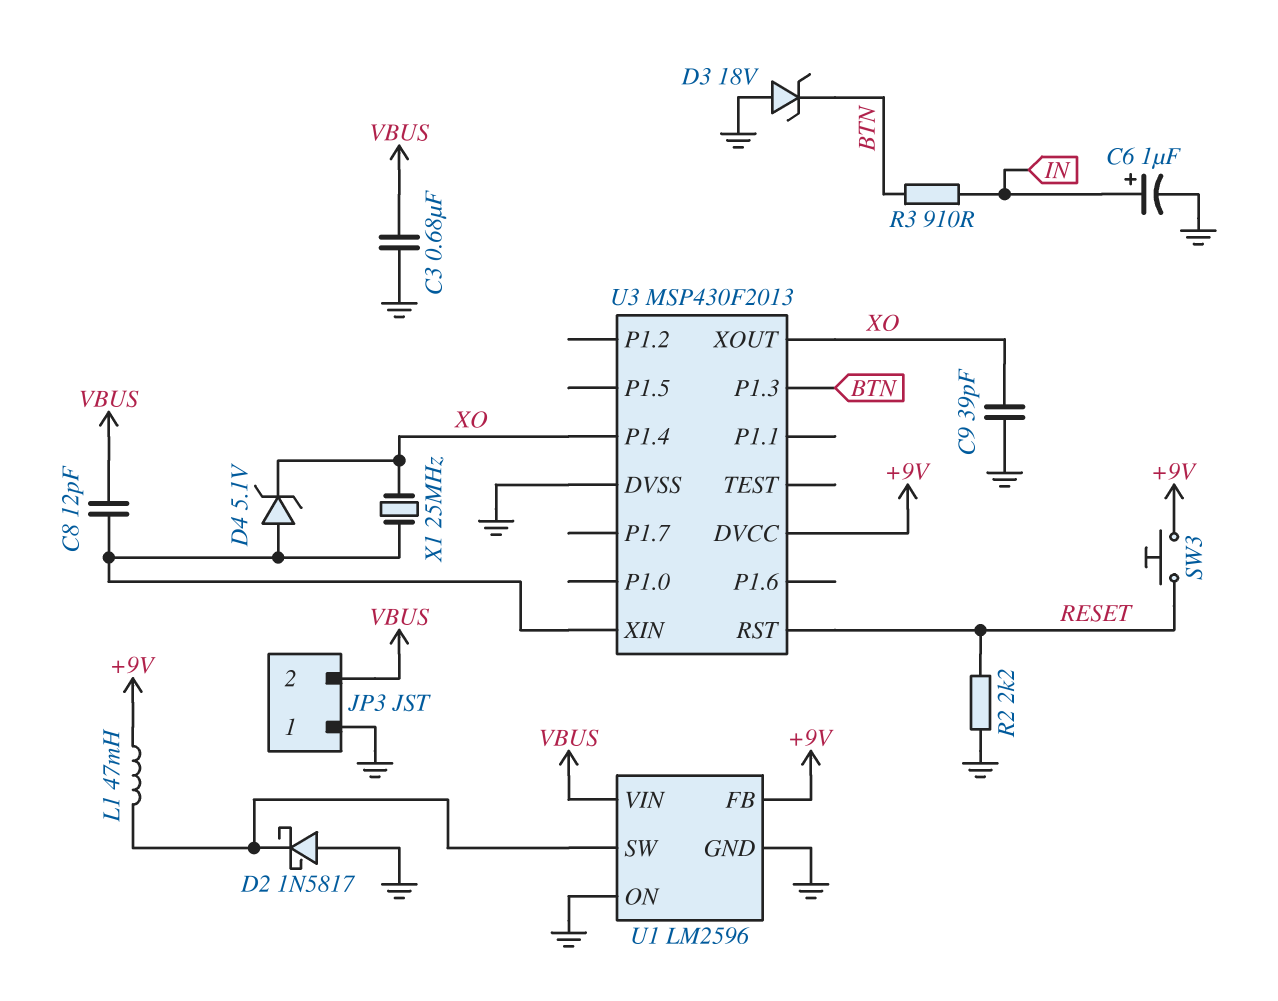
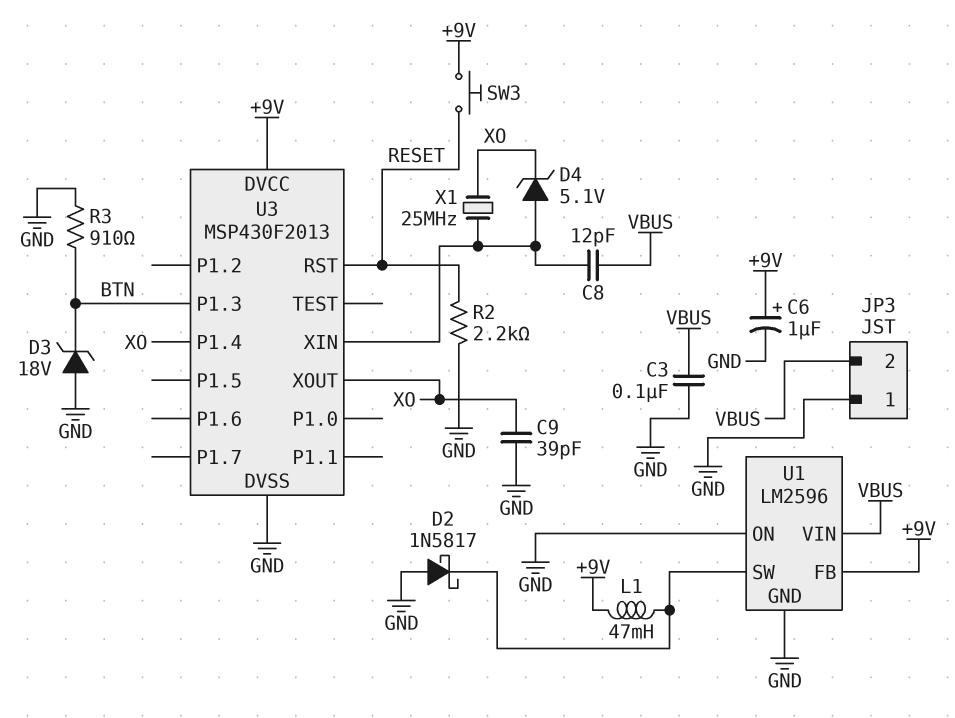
C3: 680nF (GND, VBUS) -> 100nF (GND, VBUS)
C6: 1uF (plus IN, minus GND) -> 1uF (plus +9V, minus GND)
R3: 910 (BTN, IN) -> 910 (BTN, GND)

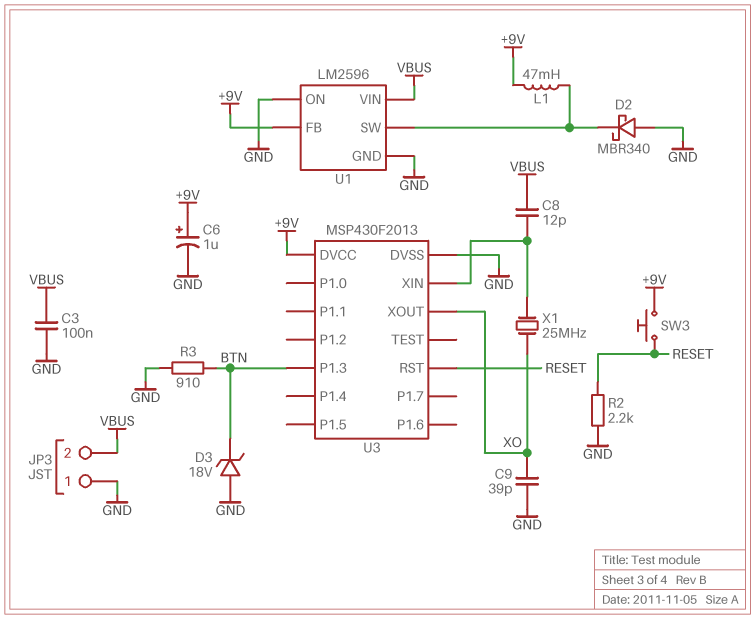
D2: schottky 1N5817 (A GND, K U1/SW) -> schottky MBR340 (A GND, K U1/SW)
D4: zener 5.1V (A U3/XIN, K XO) -> none
U3 pin P1.4: XO -> none

